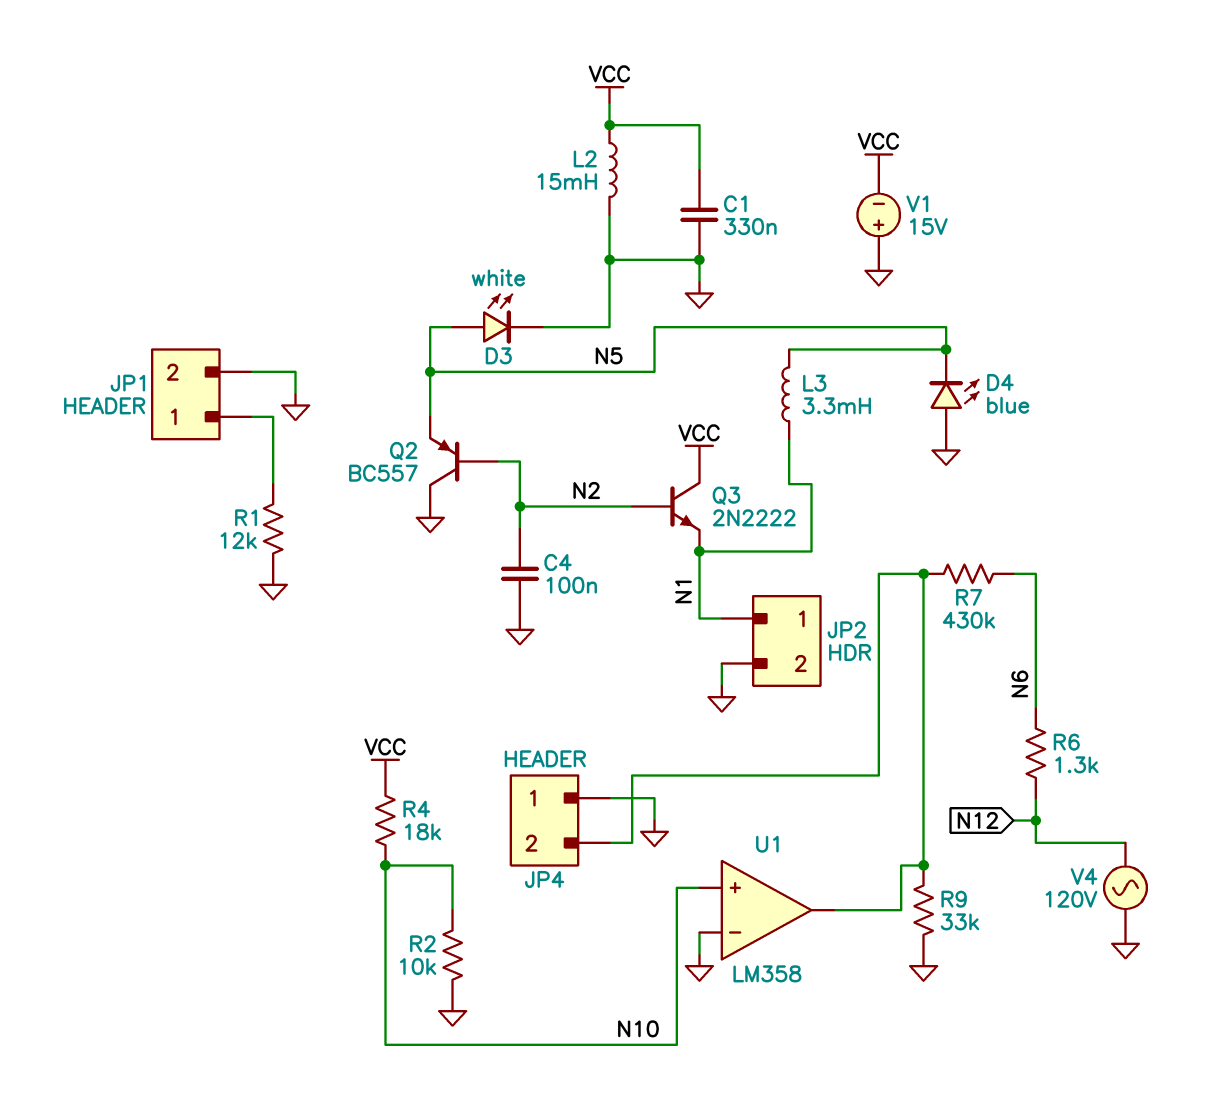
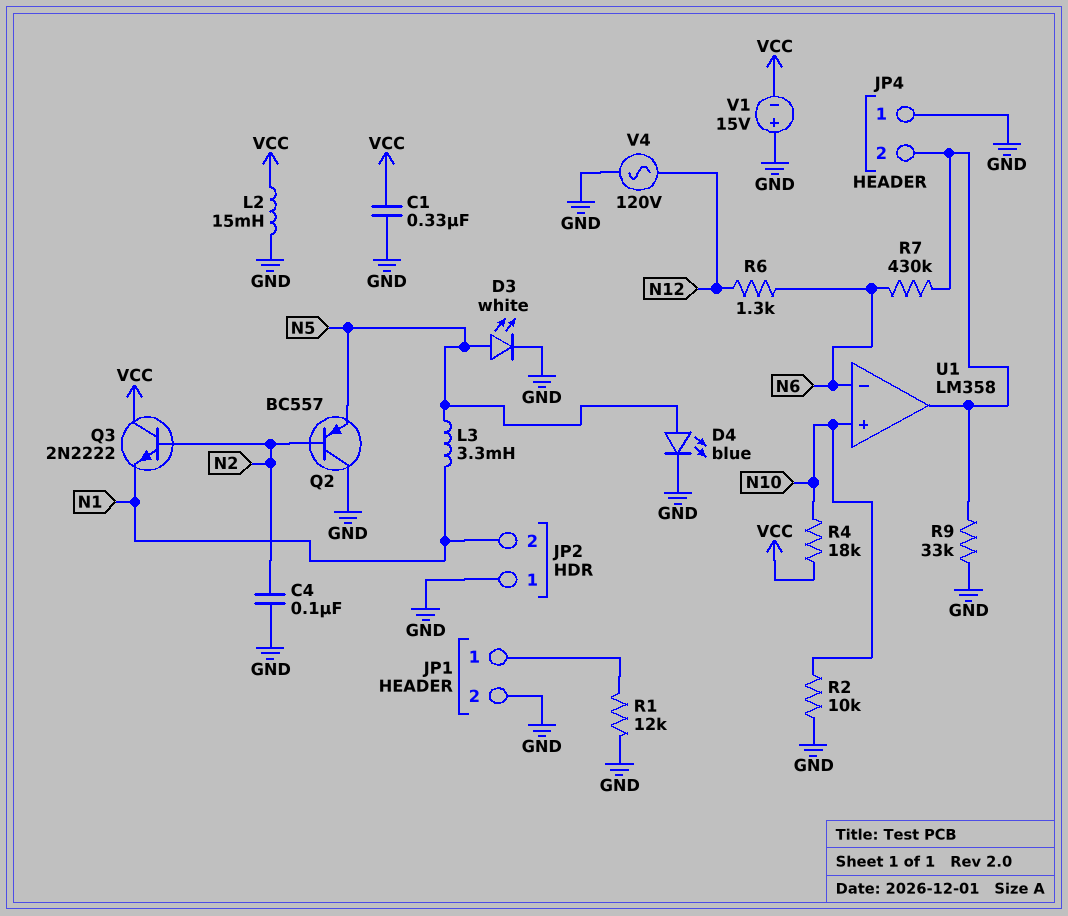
D4: LED blue (A GND, K N5) -> LED blue (A N5, K GND)
JP2 pin 1: N1 -> GND
JP2 pin 2: GND -> N1
U1 pin in-: GND -> N6

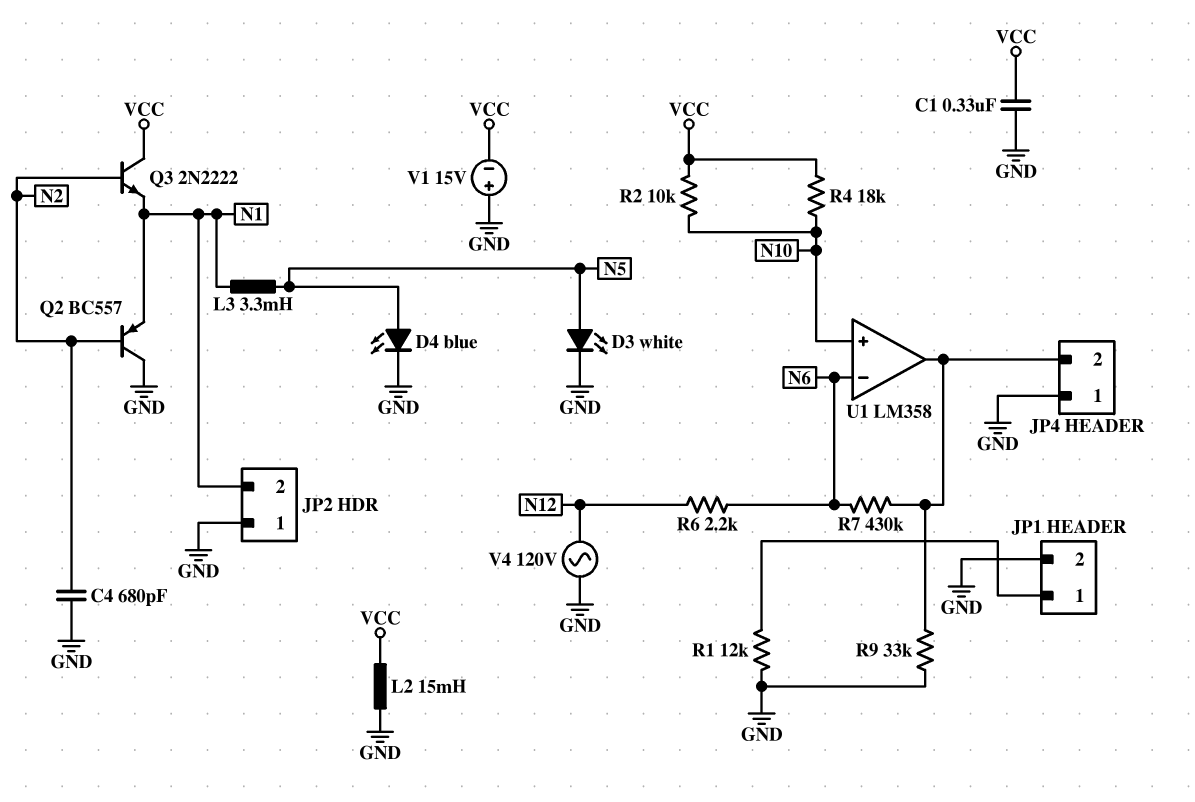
C4: 100nF (GND, N2) -> 680pF (GND, N2)
Q2: PNP BC557 (B N2, C GND, E N5) -> PNP BC557 (B N2, C GND, E N1)
R2: 10k (GND, N10) -> 10k (N10, VCC)
R6: 1.3k (N6, N12) -> 2.2k (N6, N12)

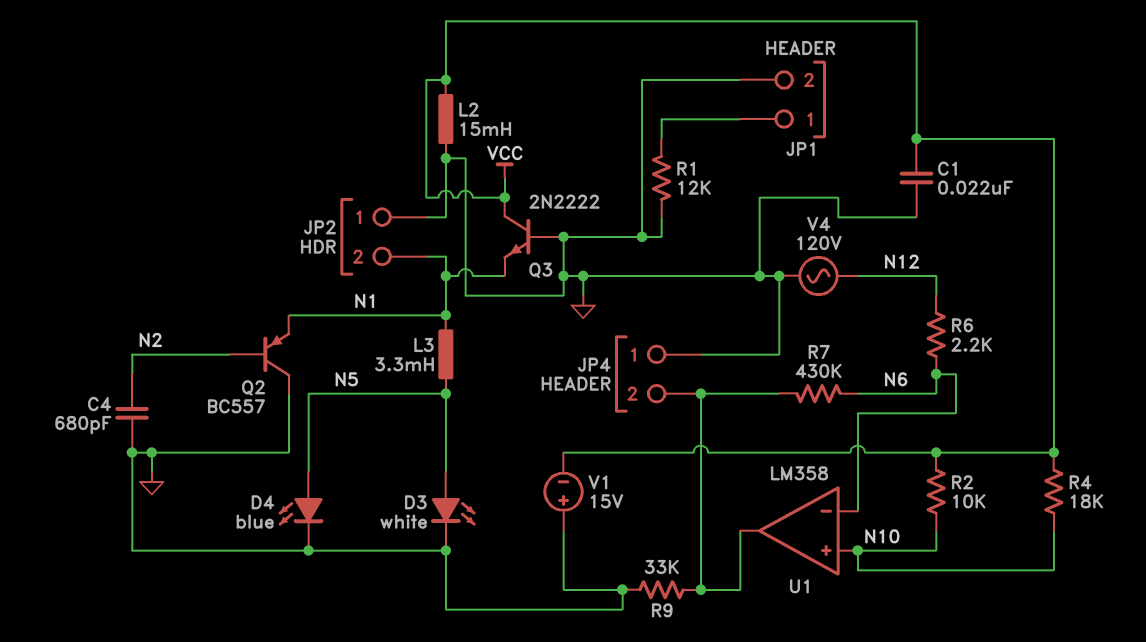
C1: 330nF (GND, VCC) -> 22nF (GND, VCC)
Q3: NPN 2N2222 (B N2, C VCC, E N1) -> NPN 2N2222 (B GND, C VCC, E N1)

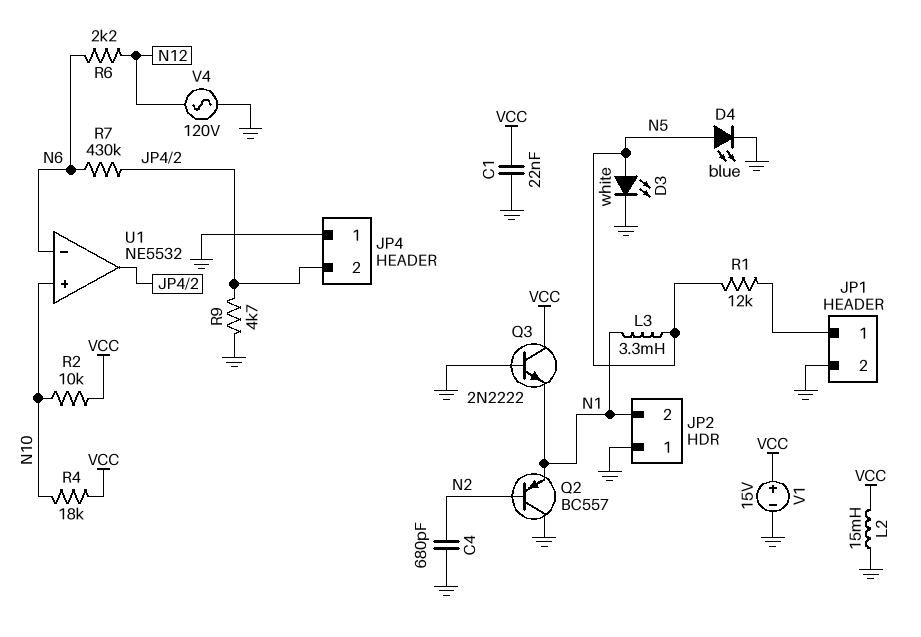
R1: 12k (GND, JP1/1) -> 12k (JP1/1, N5)
R9: 33k (GND, JP4/2) -> 4.7k (GND, JP4/2)
U1: LM358 -> NE5532
V1: 15V (plus GND, minus VCC) -> 15V (plus VCC, minus GND)

